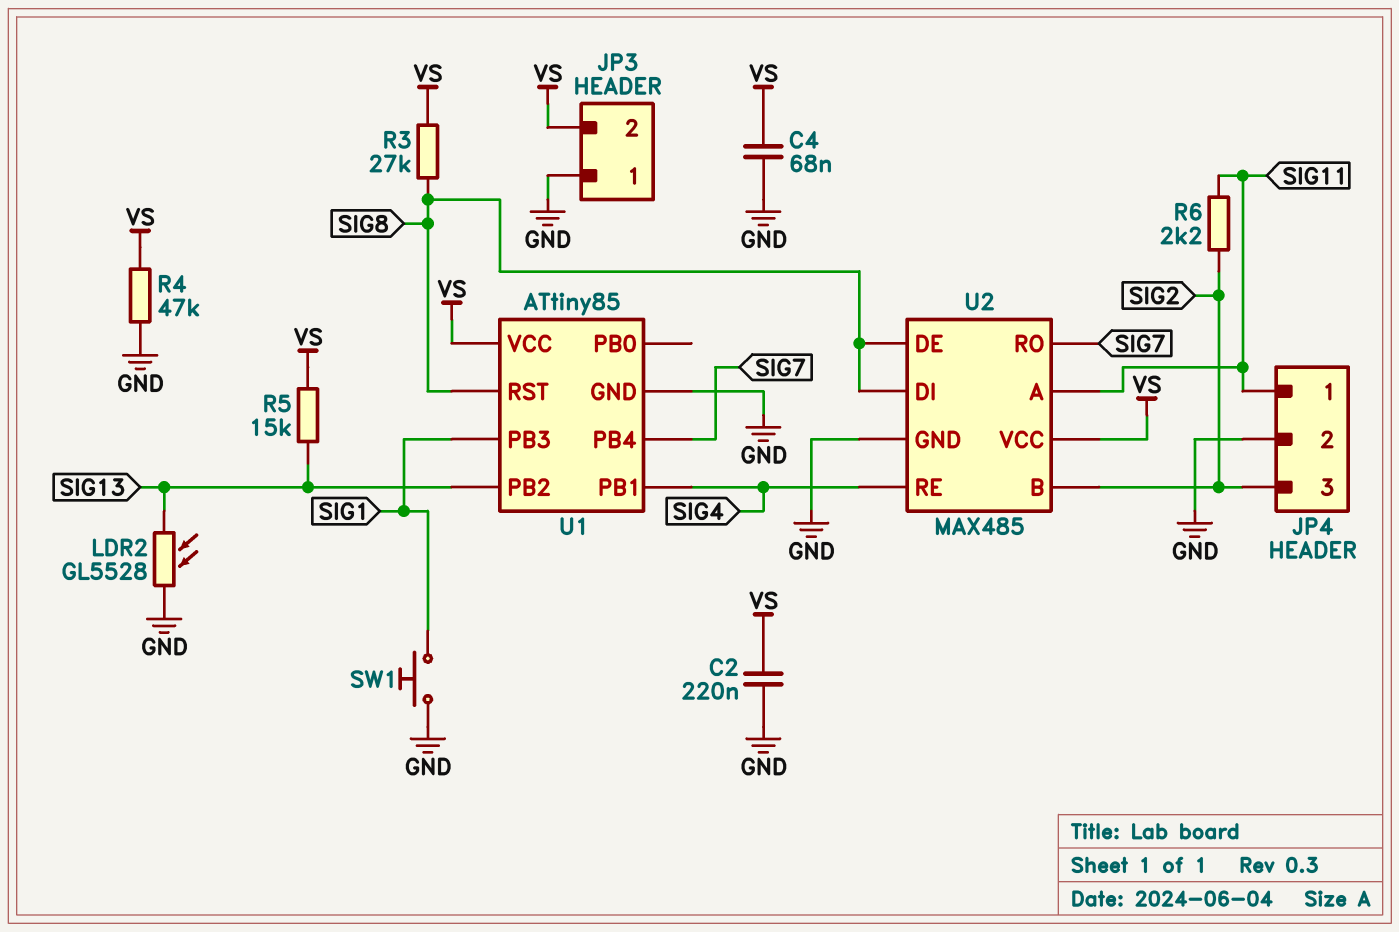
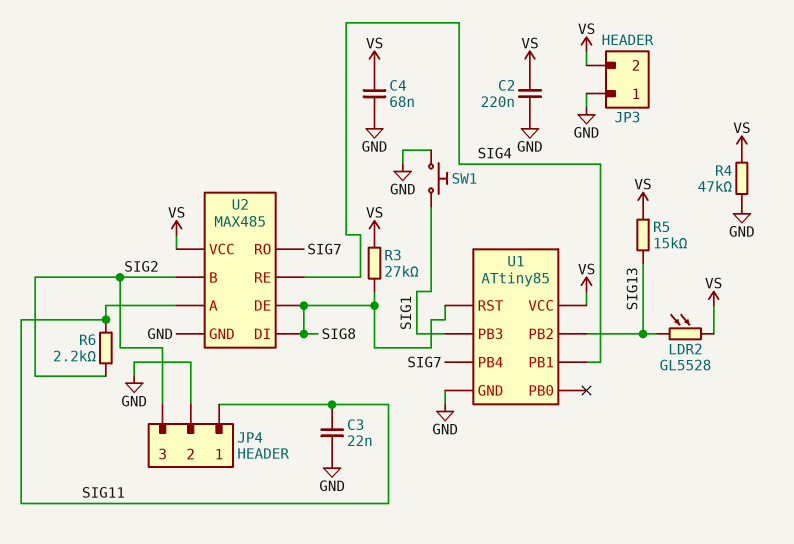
C3: none -> 22nF (GND, SIG11)
LDR2: GL5528 (GND, SIG13) -> GL5528 (SIG13, VS)

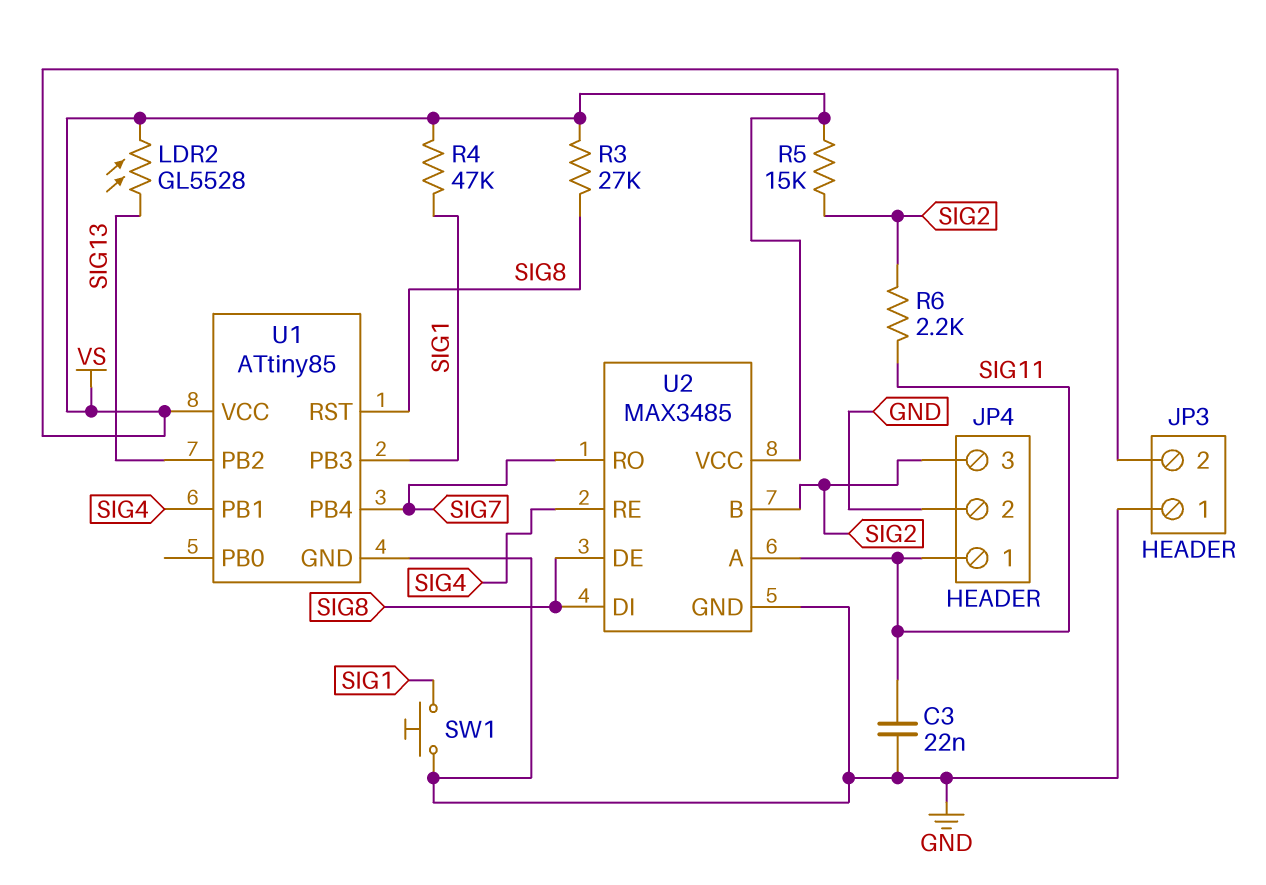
C2: 220nF (GND, VS) -> none
C4: 68nF (GND, VS) -> none
R4: 47k (GND, VS) -> 47k (SIG1, VS)
R5: 15k (SIG13, VS) -> 15k (SIG2, VS)
U2: MAX485 -> MAX3485

